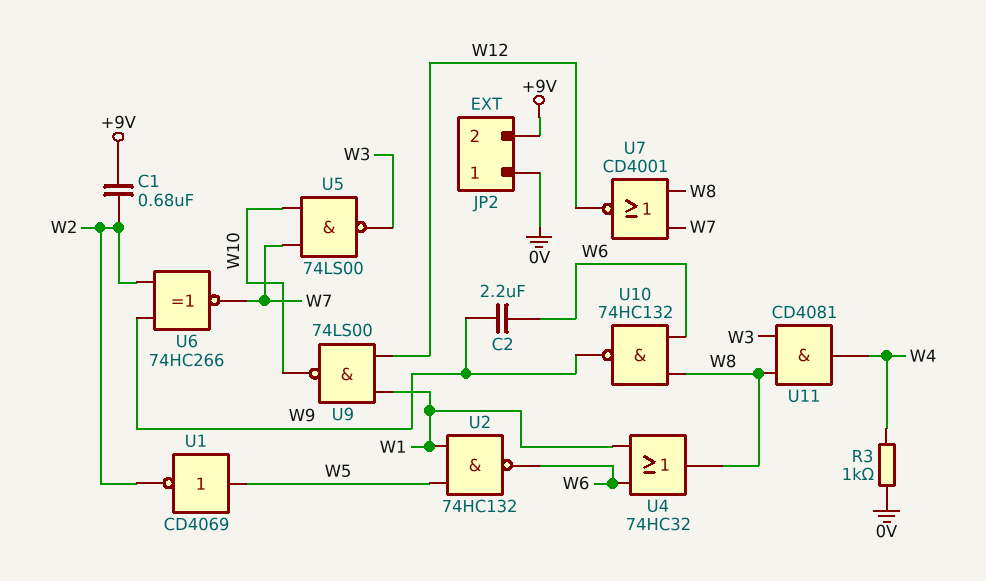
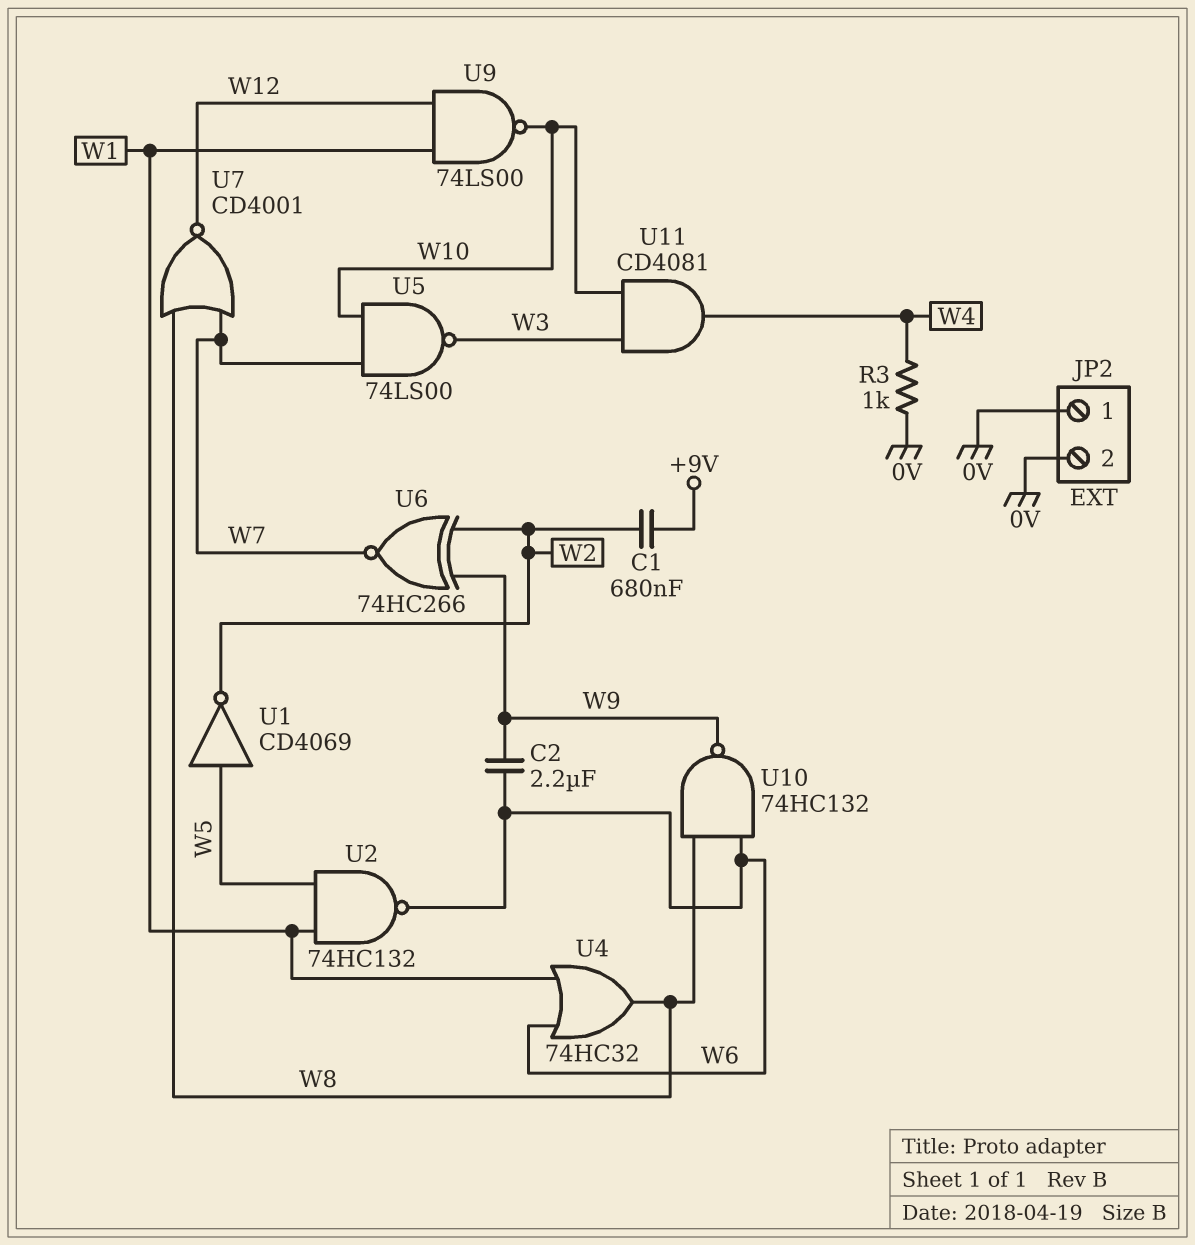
JP2 pin 2: +9V -> 0V
U11: AND CD4081 (in W3, in W8, out W4) -> AND CD4081 (in W3, in W10, out W4)

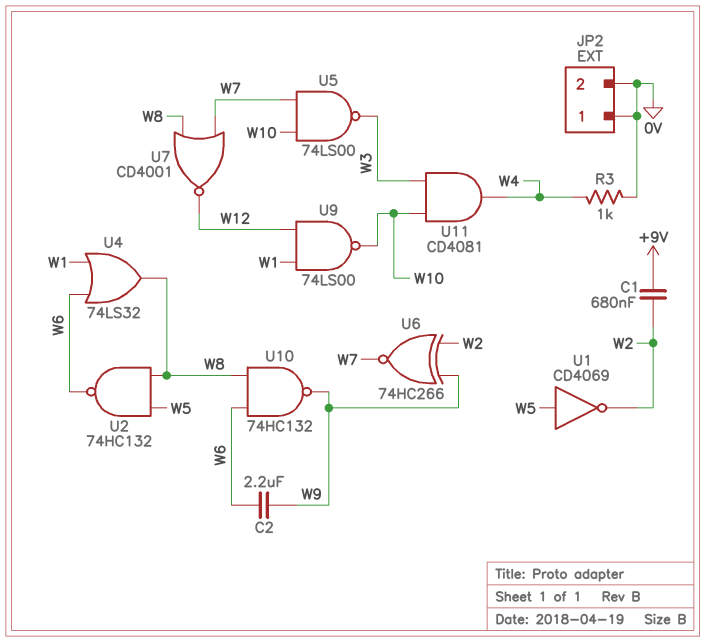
U2: NAND 74HC132 (in W1, in W5, out W6) -> NAND 74HC132 (in W5, in W8, out W6)
U4: OR 74HC32 (in W1, in W6, out W8) -> OR 74LS32 (in W1, in W6, out W8)

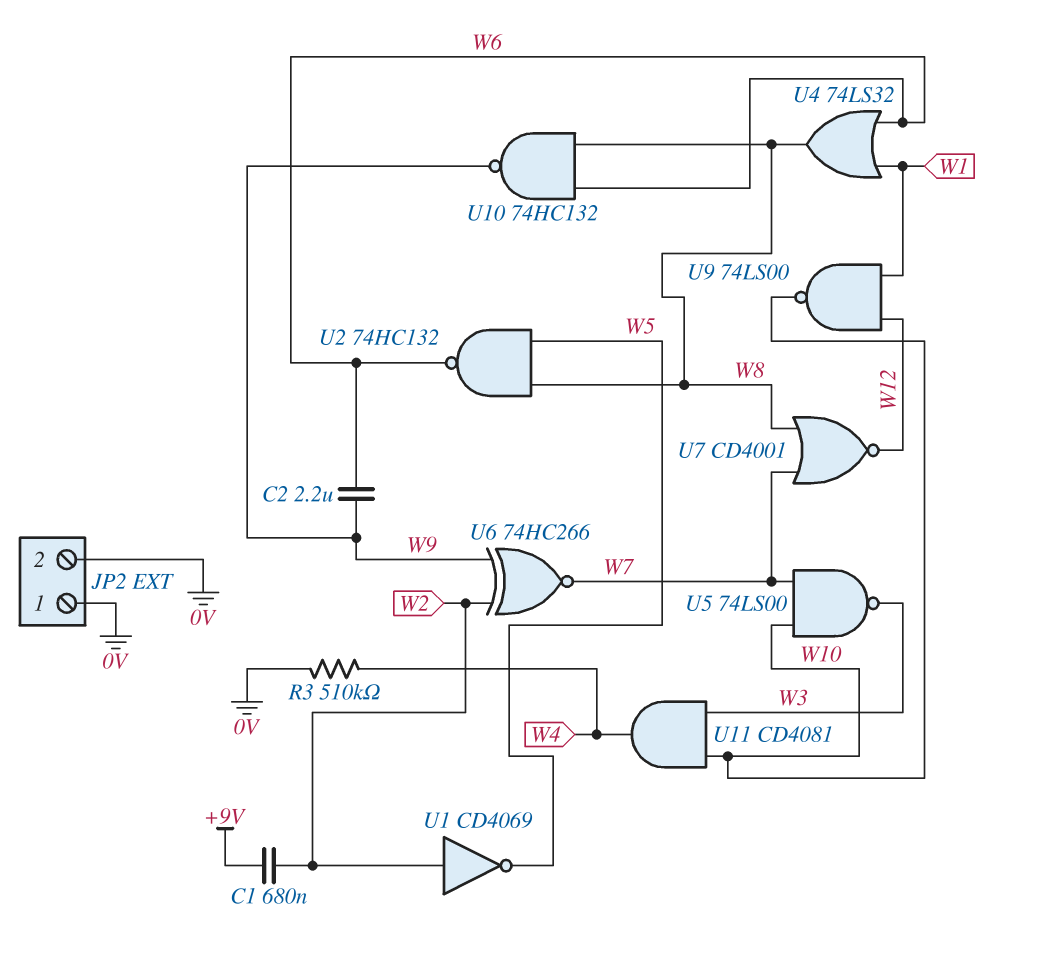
R3: 1k (0V, W4) -> 510k (0V, W4)
U1: NOT CD4069 (in W5, out W2) -> NOT CD4069 (in W2, out W5)

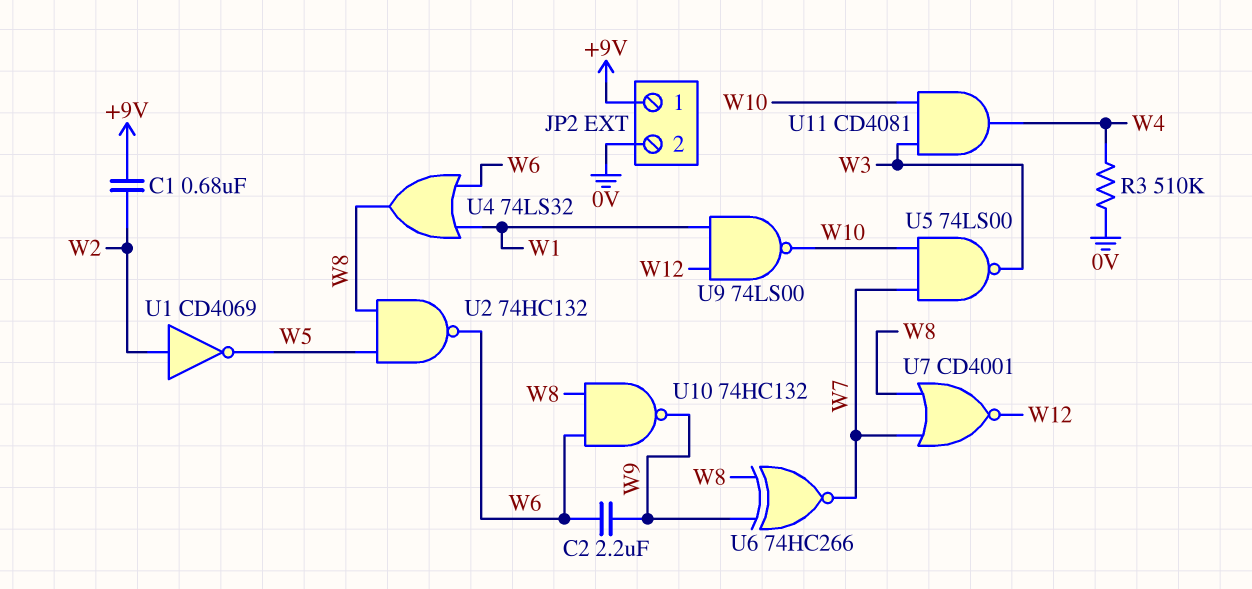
JP2 pin 1: 0V -> +9V
U6: XNOR 74HC266 (in W2, in W9, out W7) -> XNOR 74HC266 (in W8, in W9, out W7)

